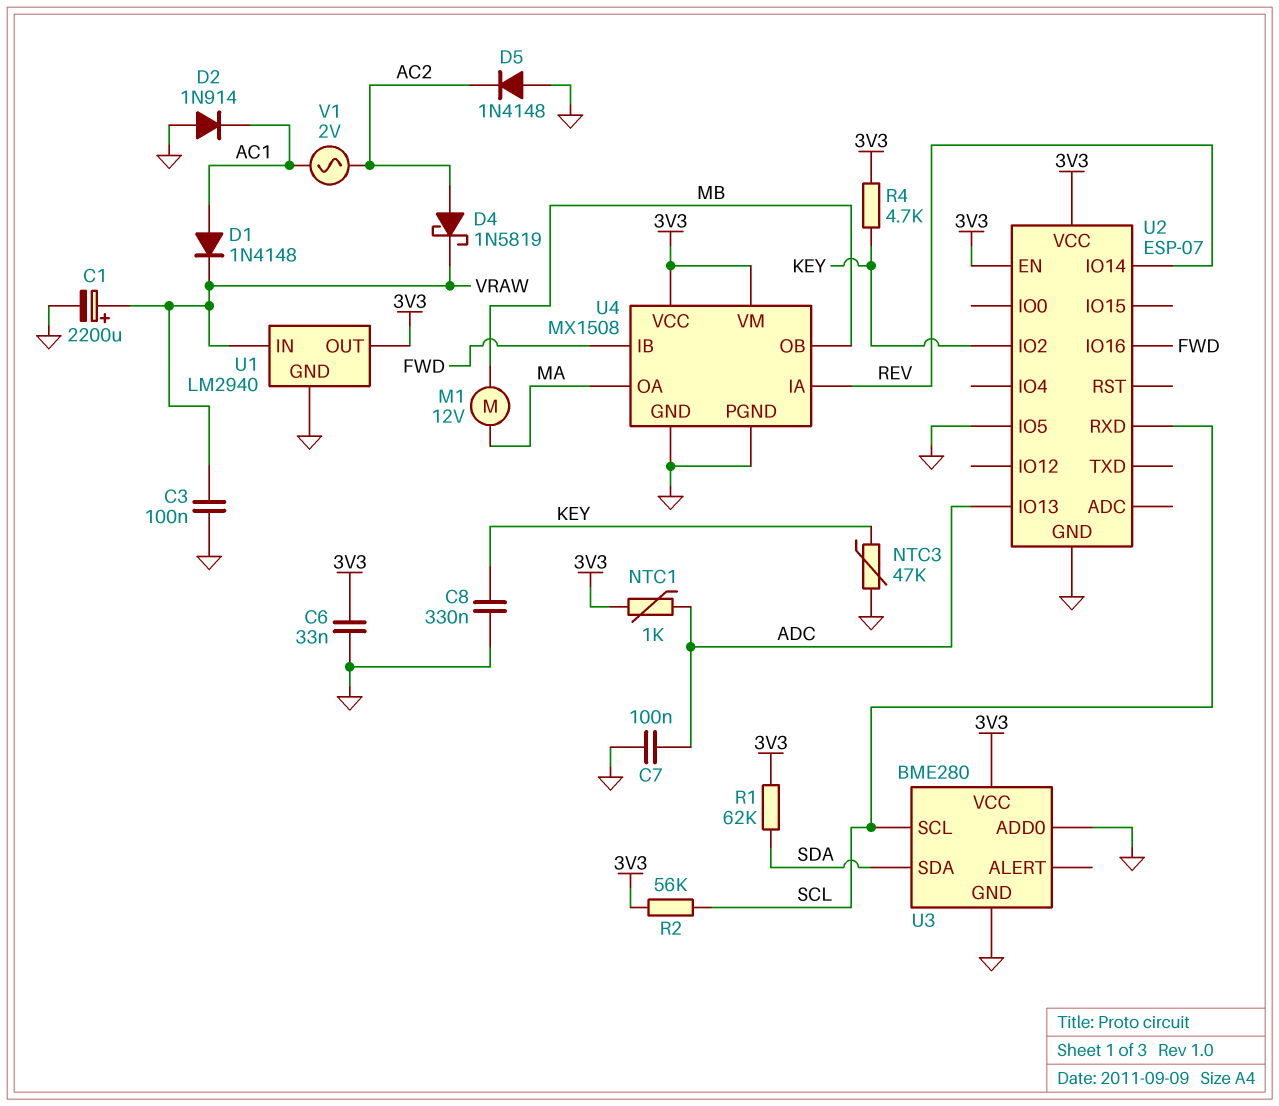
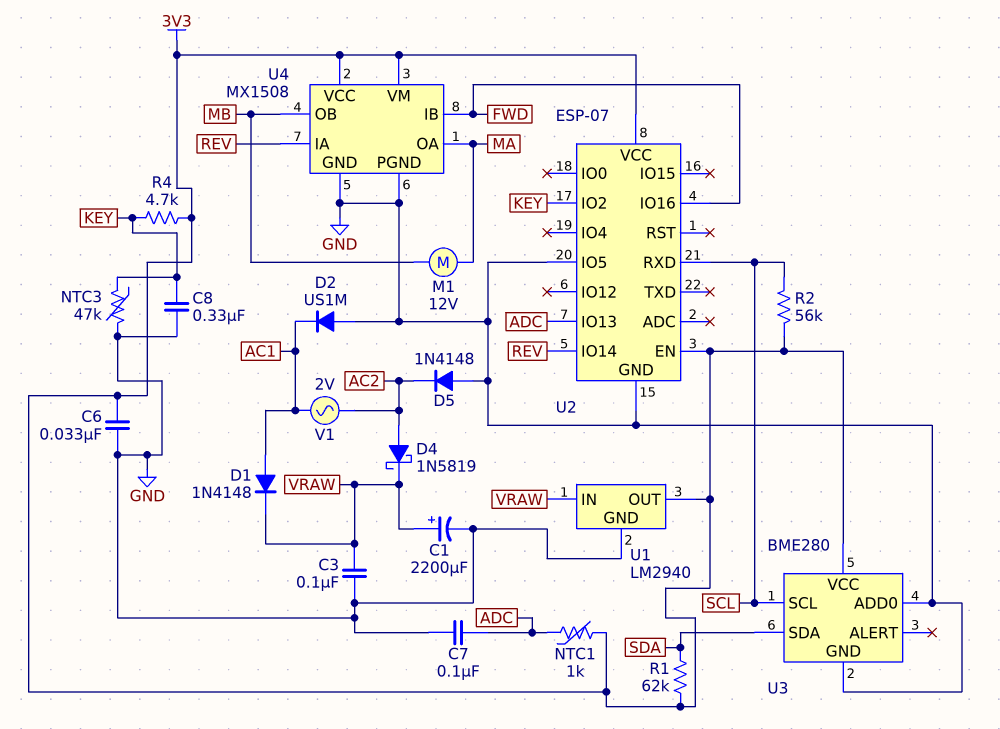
D2: diode 1N914 (A GND, K AC1) -> diode US1M (A GND, K AC1)

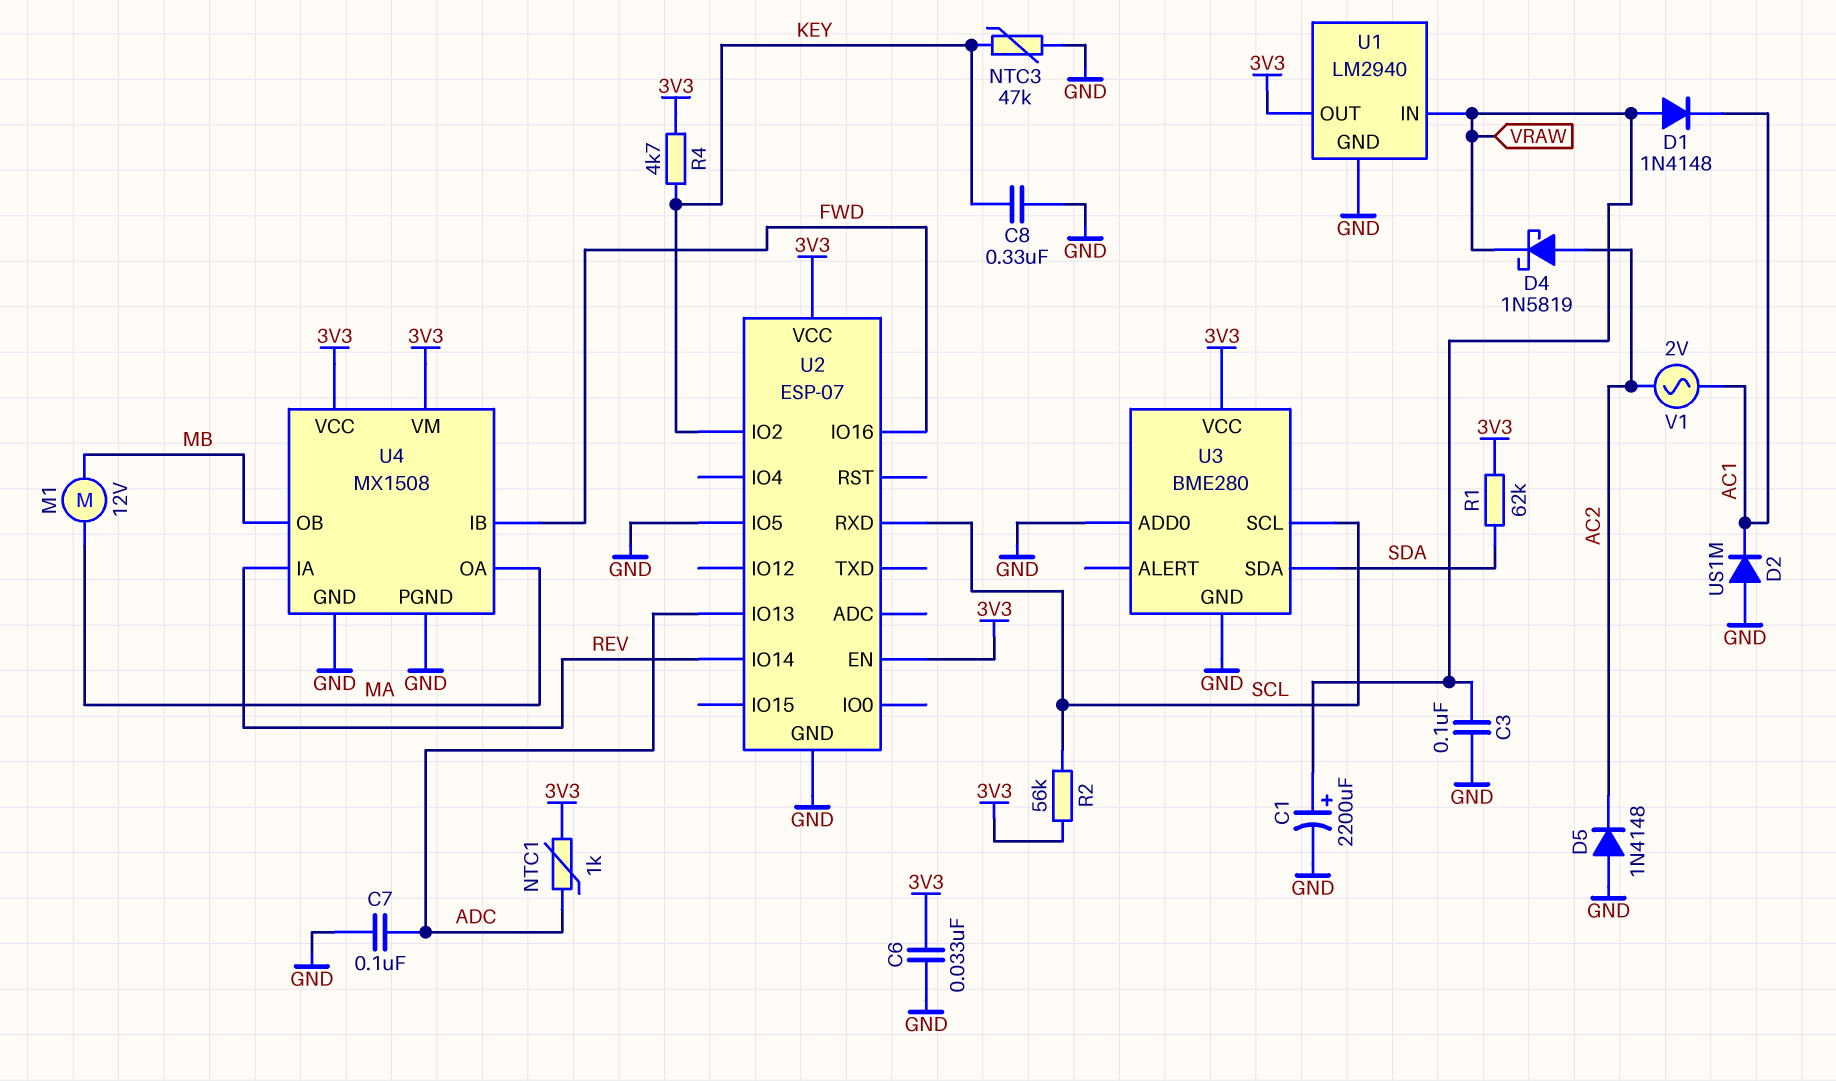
D1: diode 1N4148 (A AC1, K VRAW) -> diode 1N4148 (A VRAW, K AC1)

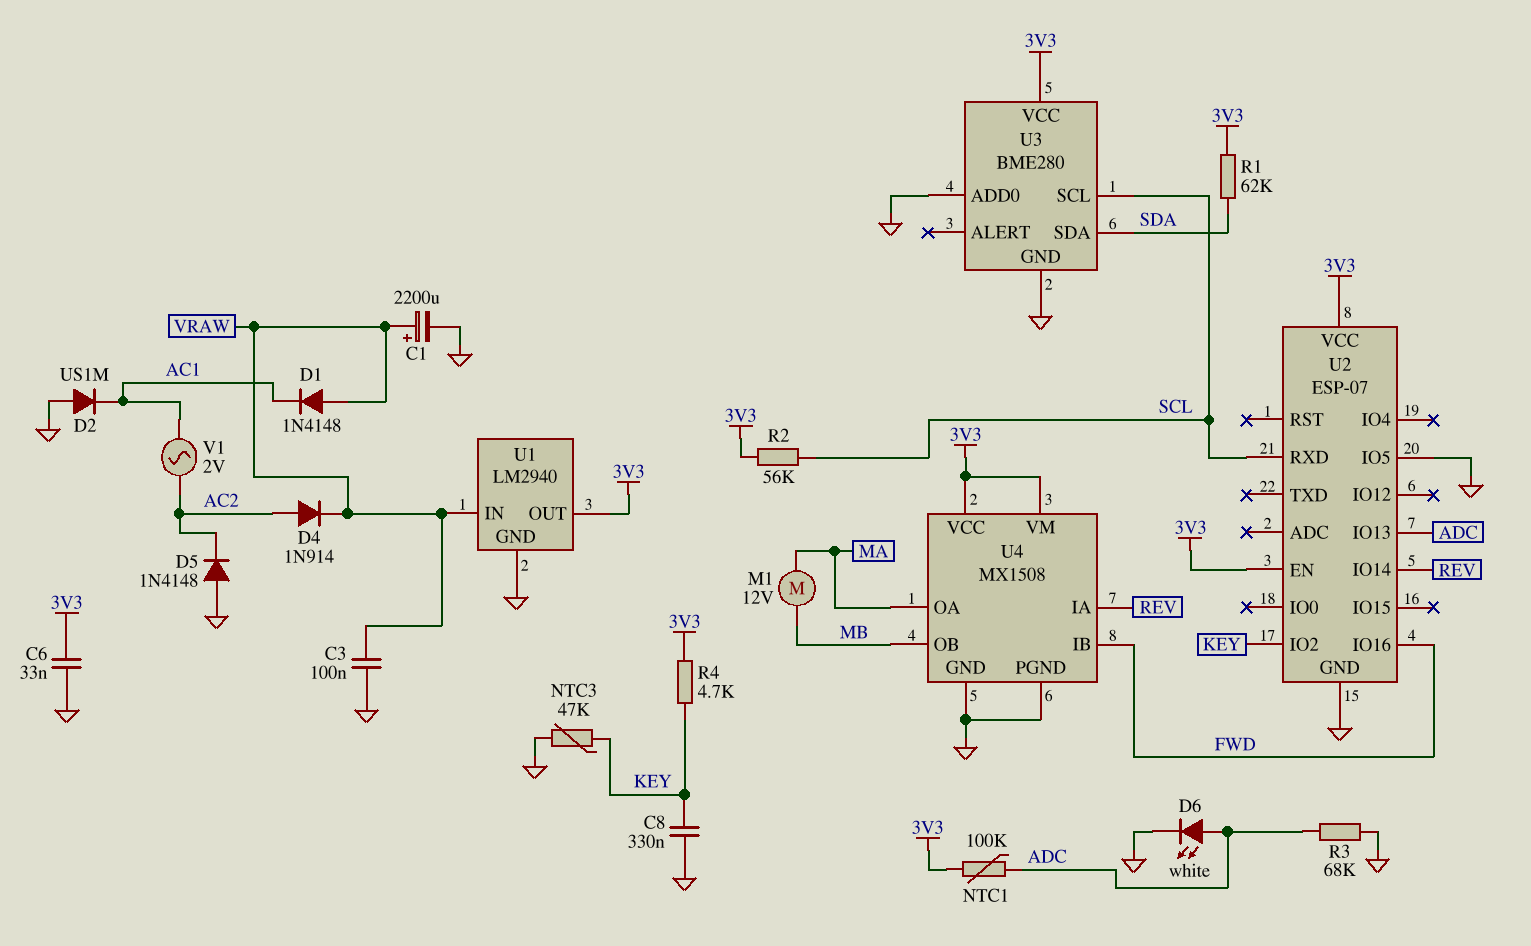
C7: 100nF (ADC, GND) -> none
D4: schottky 1N5819 (A AC2, K VRAW) -> diode 1N914 (A AC2, K VRAW)
D6: none -> LED white (A ADC, K GND)
NTC1: 1k (3V3, ADC) -> 100k (3V3, ADC)
R3: none -> 68k (ADC, GND)

